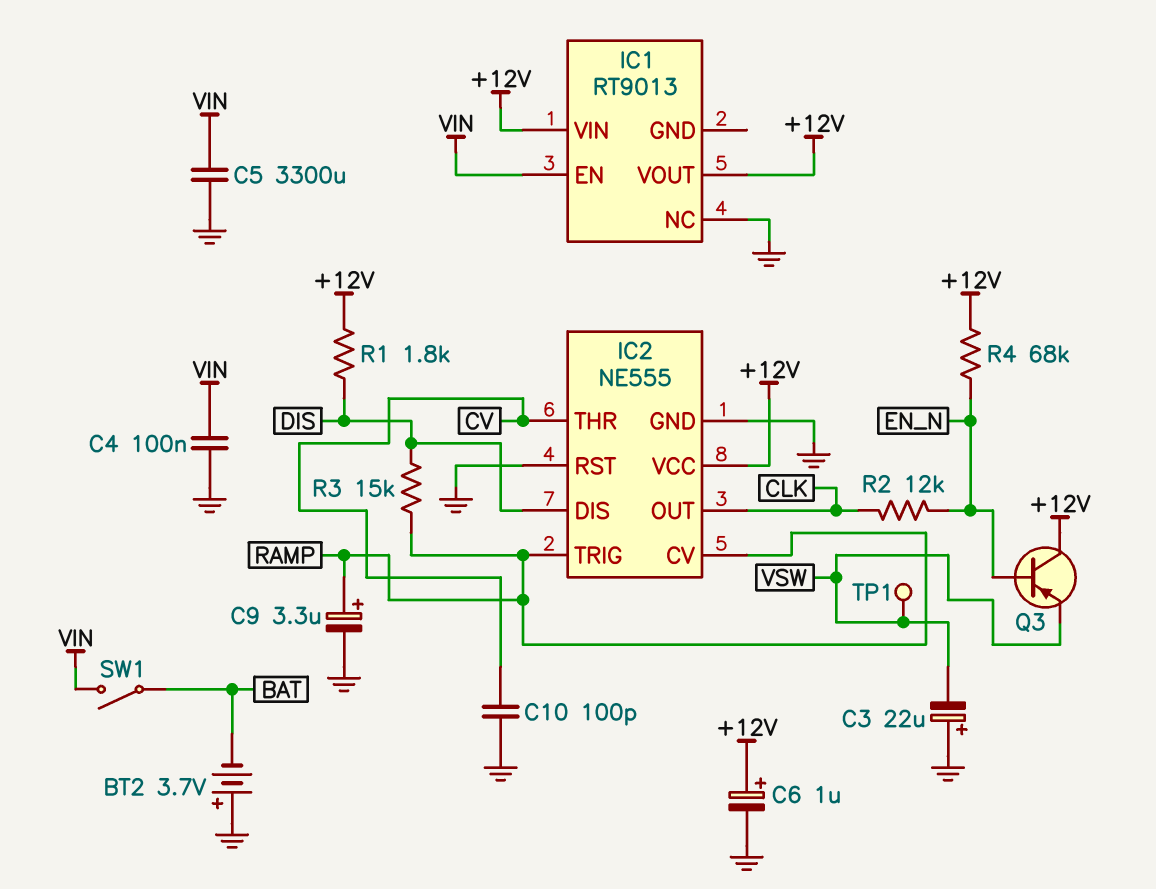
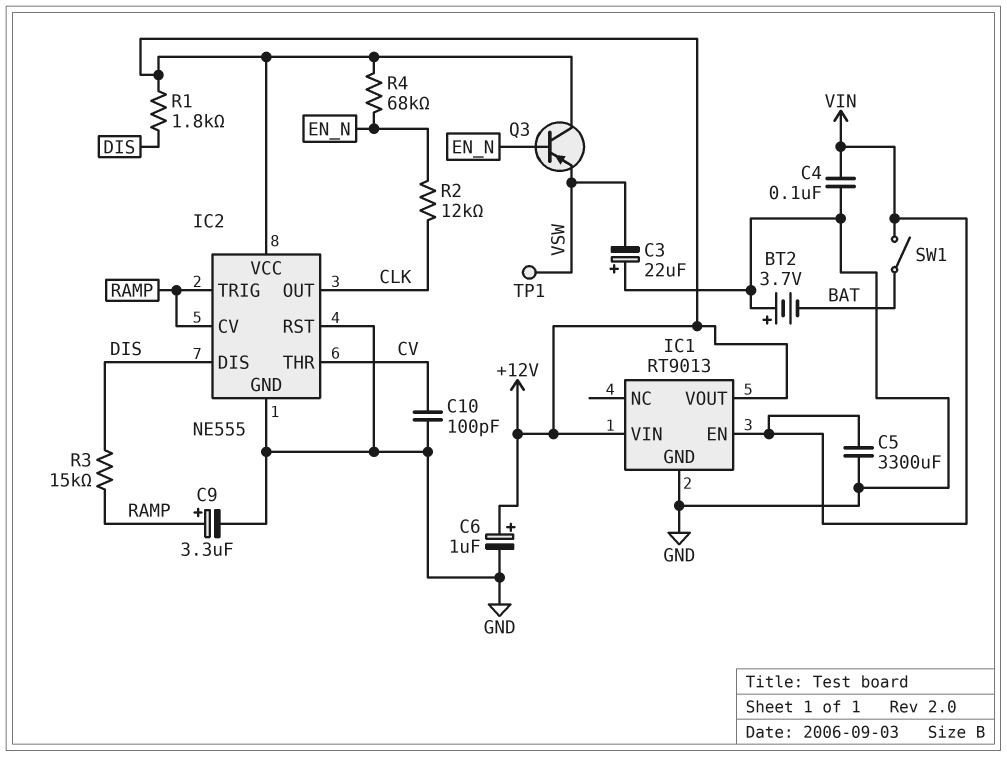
IC1 pin GND: none -> GND
IC1 pin NC: GND -> none

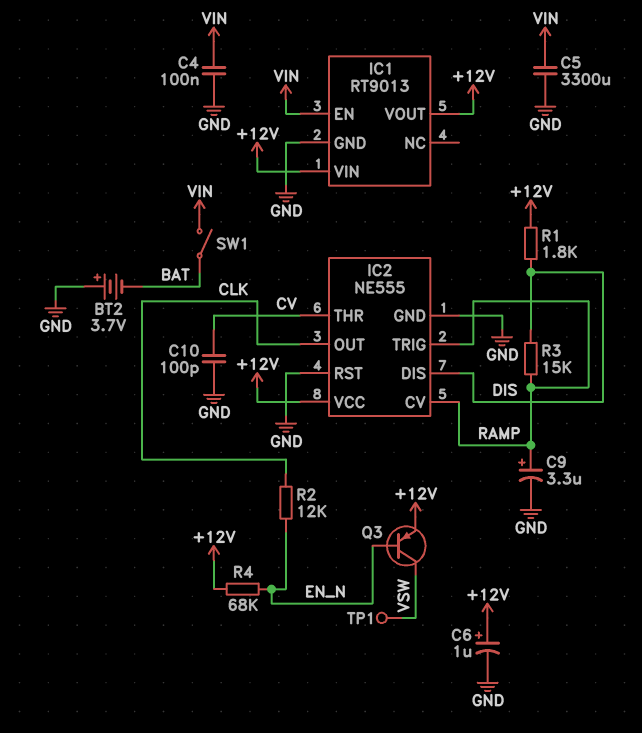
C3: 22uF (plus GND, minus VSW) -> none
Q3: PNP (B EN_N, C +12V, E VSW) -> PNP (B EN_N, C VSW, E +12V)

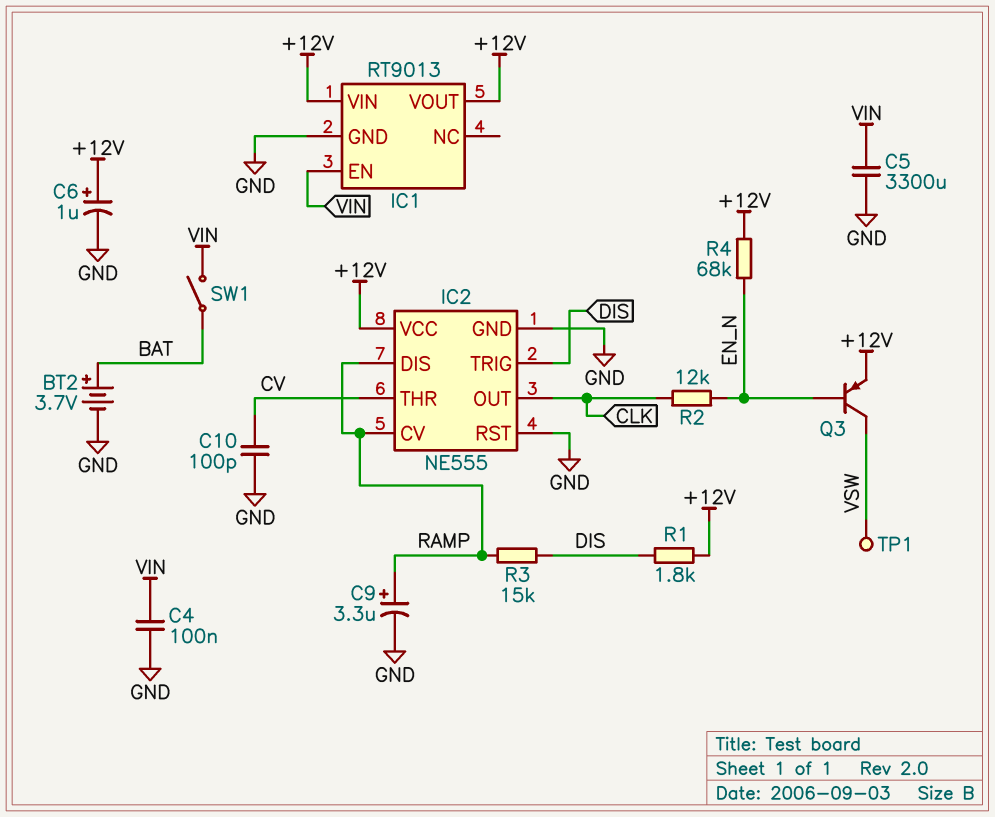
BT2: 3.7V (plus GND, minus BAT) -> 3.7V (plus BAT, minus GND)
IC2 pin DIS: DIS -> RAMP
IC2 pin TRIG: RAMP -> DIS

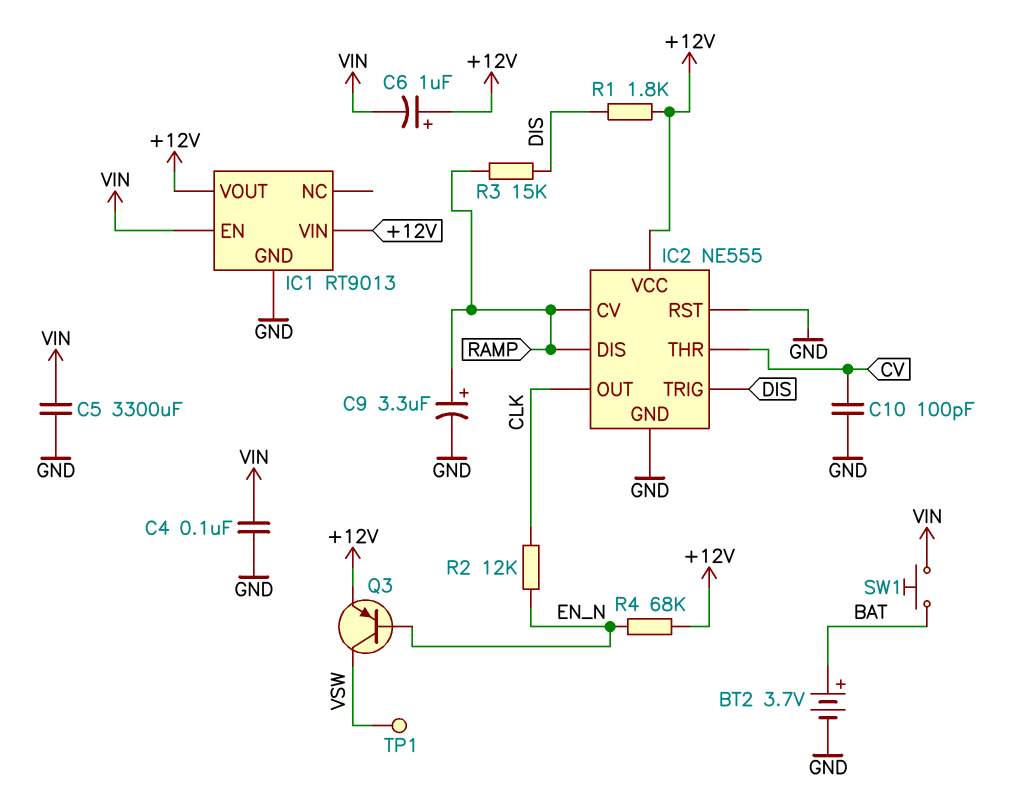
C6: 1uF (plus +12V, minus GND) -> 1uF (plus +12V, minus VIN)
SW1: switch (BAT, VIN) -> button (BAT, VIN)

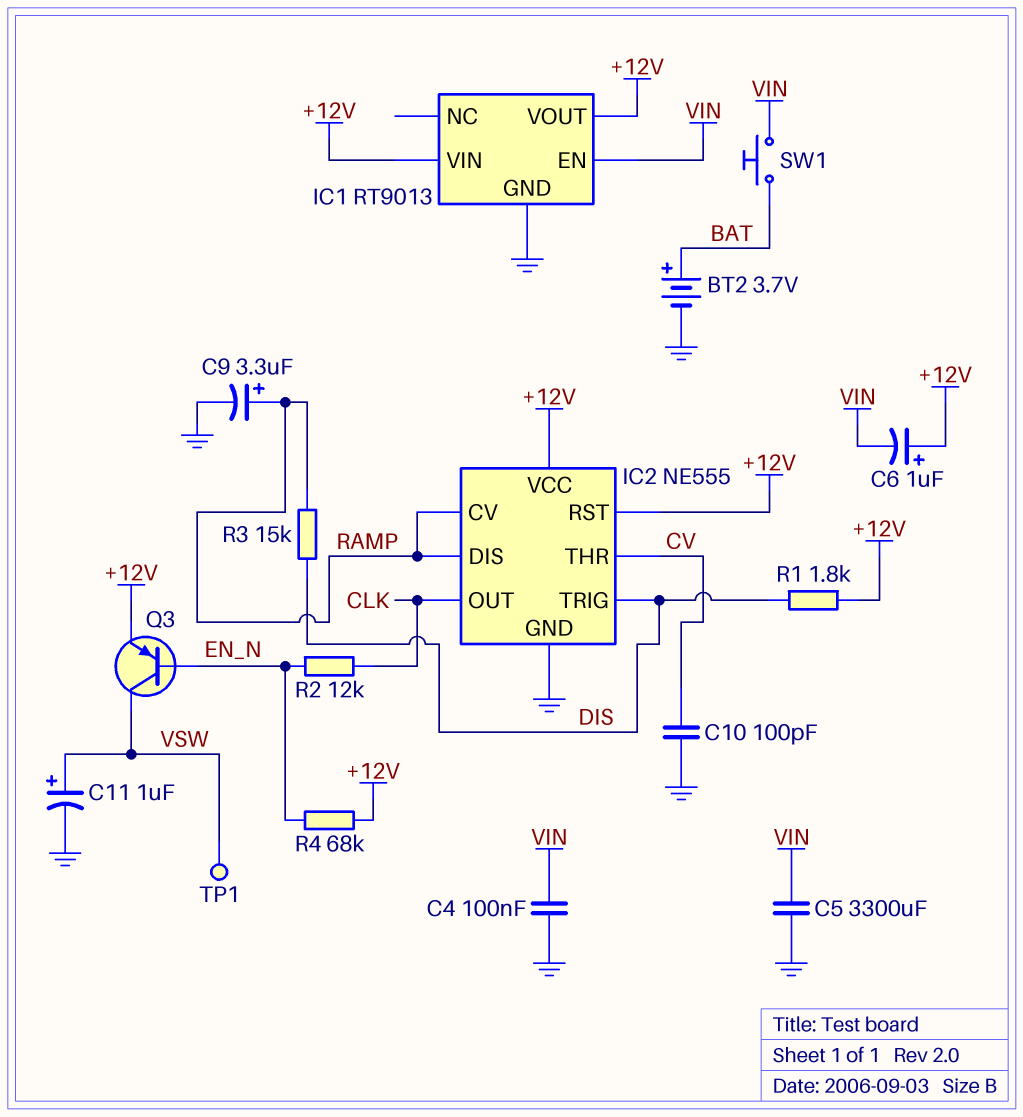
C11: none -> 1uF (plus VSW, minus GND)
IC2 pin RST: GND -> +12V

